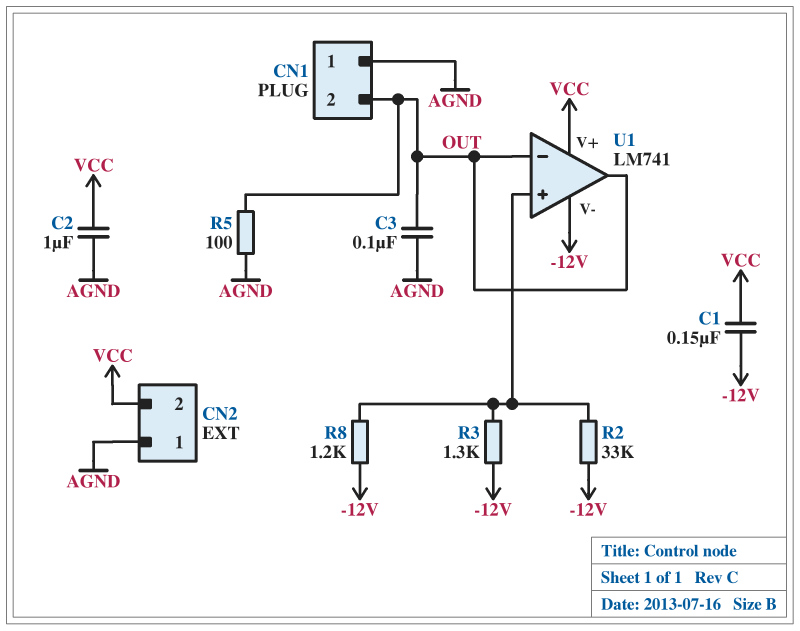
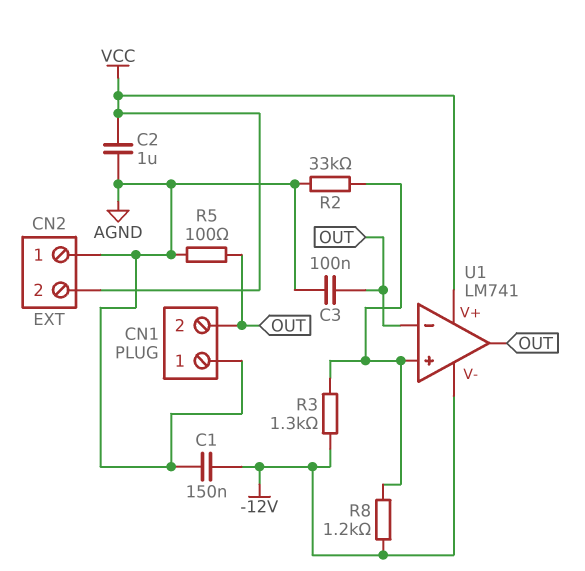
C1: 150nF (-12V, VCC) -> 150nF (-12V, AGND)
R2: 33k (-12V, U1/in+) -> 33k (AGND, U1/in+)

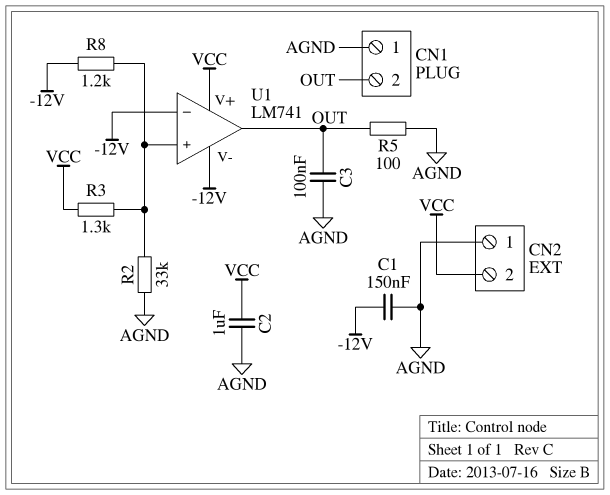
R3: 1.3k (-12V, U1/in+) -> 1.3k (U1/in+, VCC)
U1 pin in-: OUT -> -12V

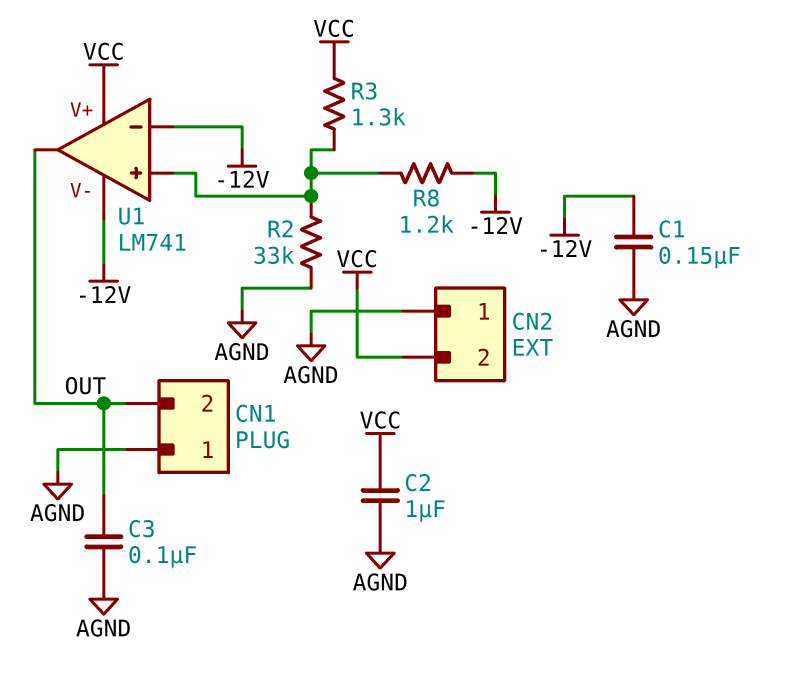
R5: 100 (AGND, OUT) -> none

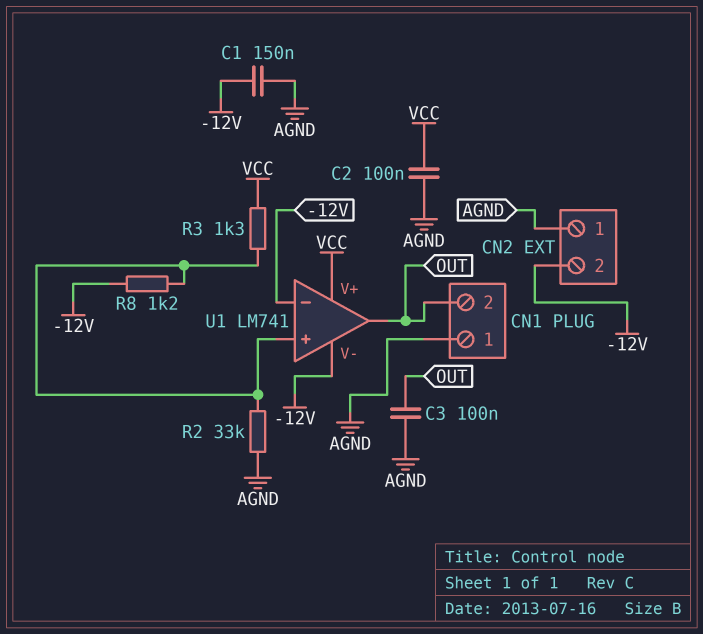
C2: 1uF (AGND, VCC) -> 100nF (AGND, VCC)
CN2 pin 2: VCC -> -12V

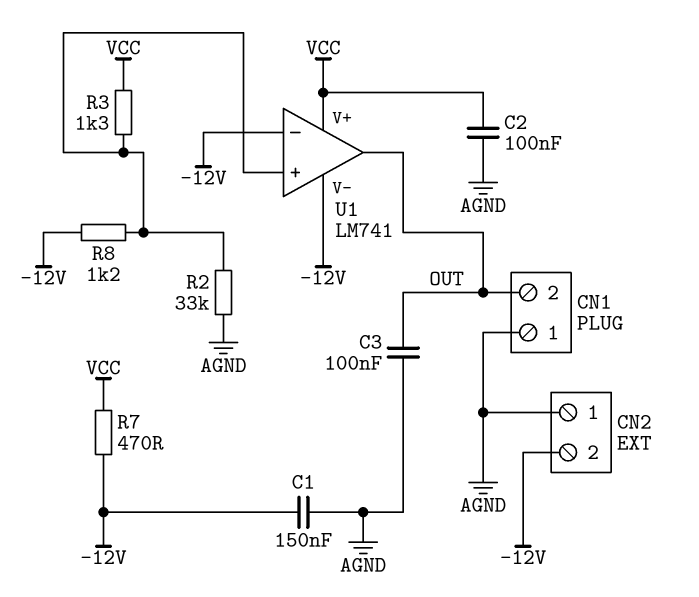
R7: none -> 470 (-12V, VCC)

